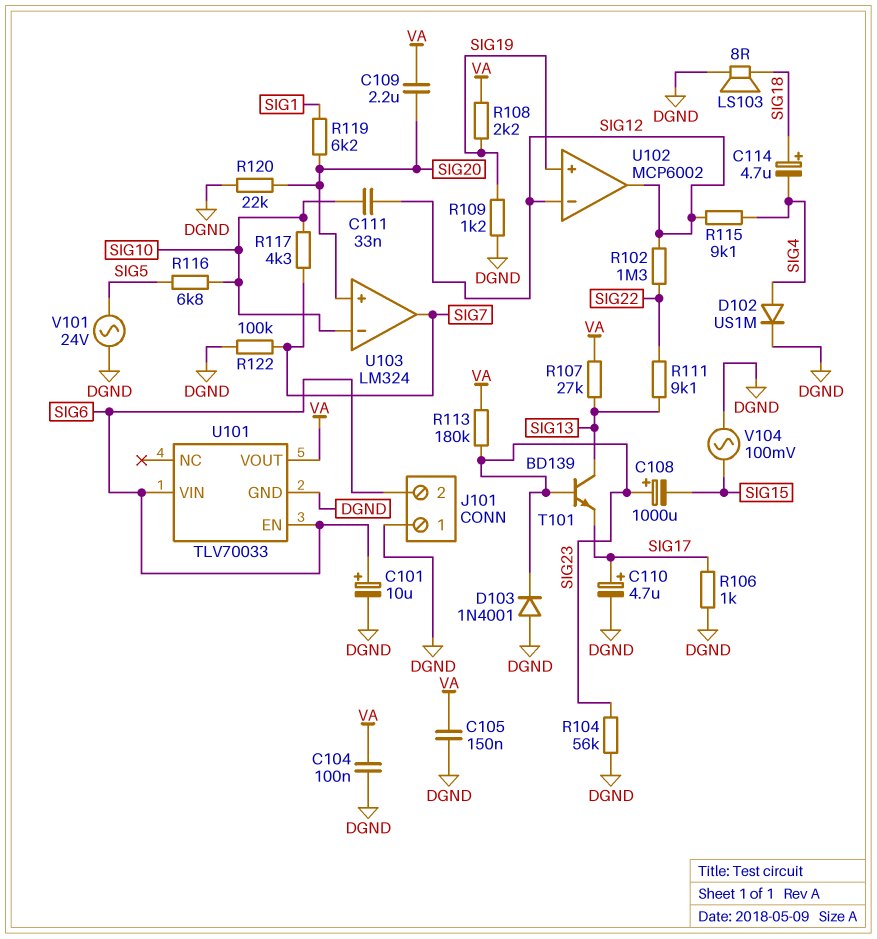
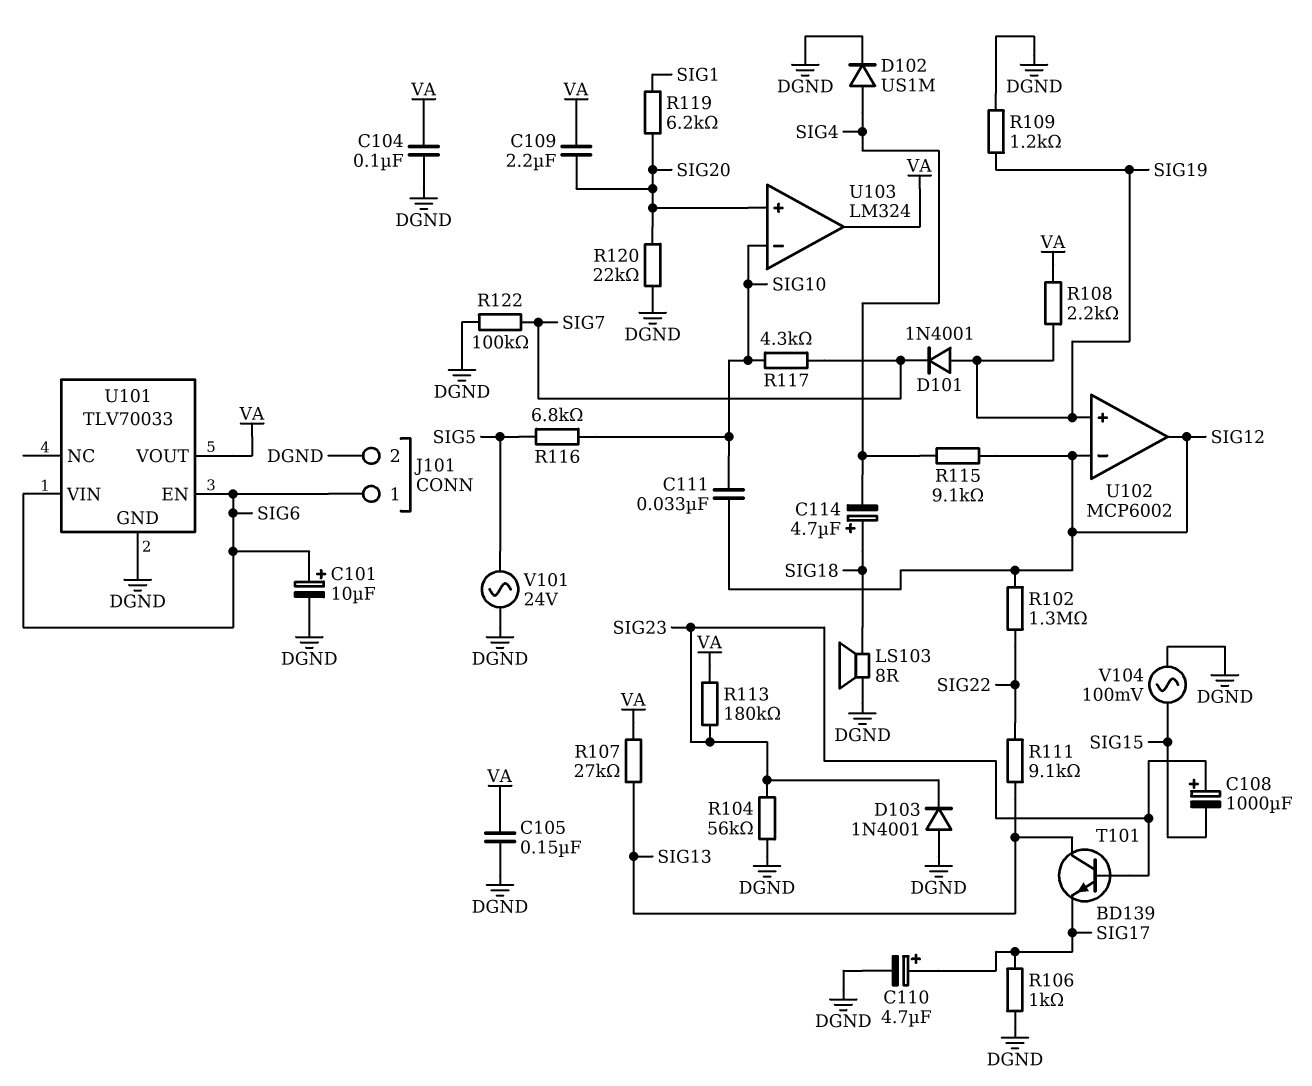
D101: none -> diode 1N4001 (A SIG19, K SIG7)
J101 pin 1: DGND -> SIG6
J101 pin 2: SIG6 -> DGND
U103 pin out: SIG7 -> VA

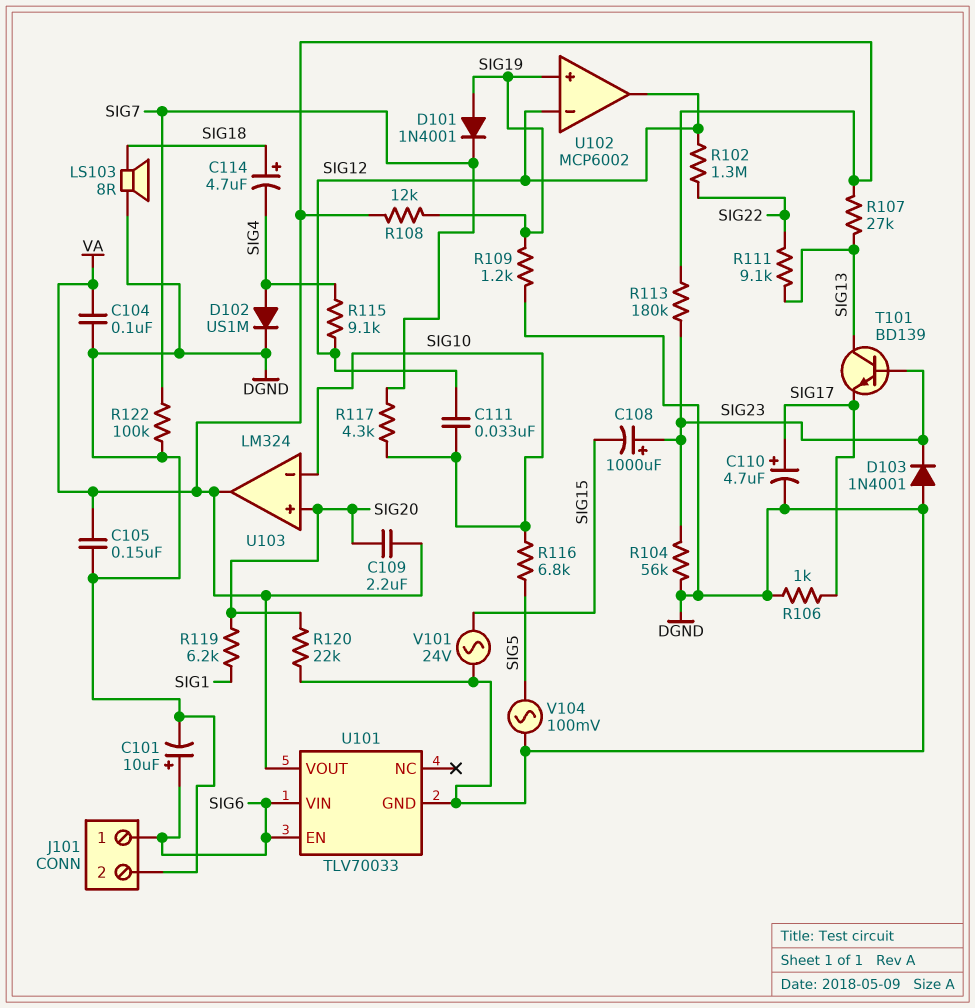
R108: 2.2k (SIG19, VA) -> 12k (SIG19, VA)
V101: AC 24V (DGND, SIG5) -> AC 24V (DGND, SIG15)
V104: AC 100mV (DGND, SIG15) -> AC 100mV (DGND, SIG5)

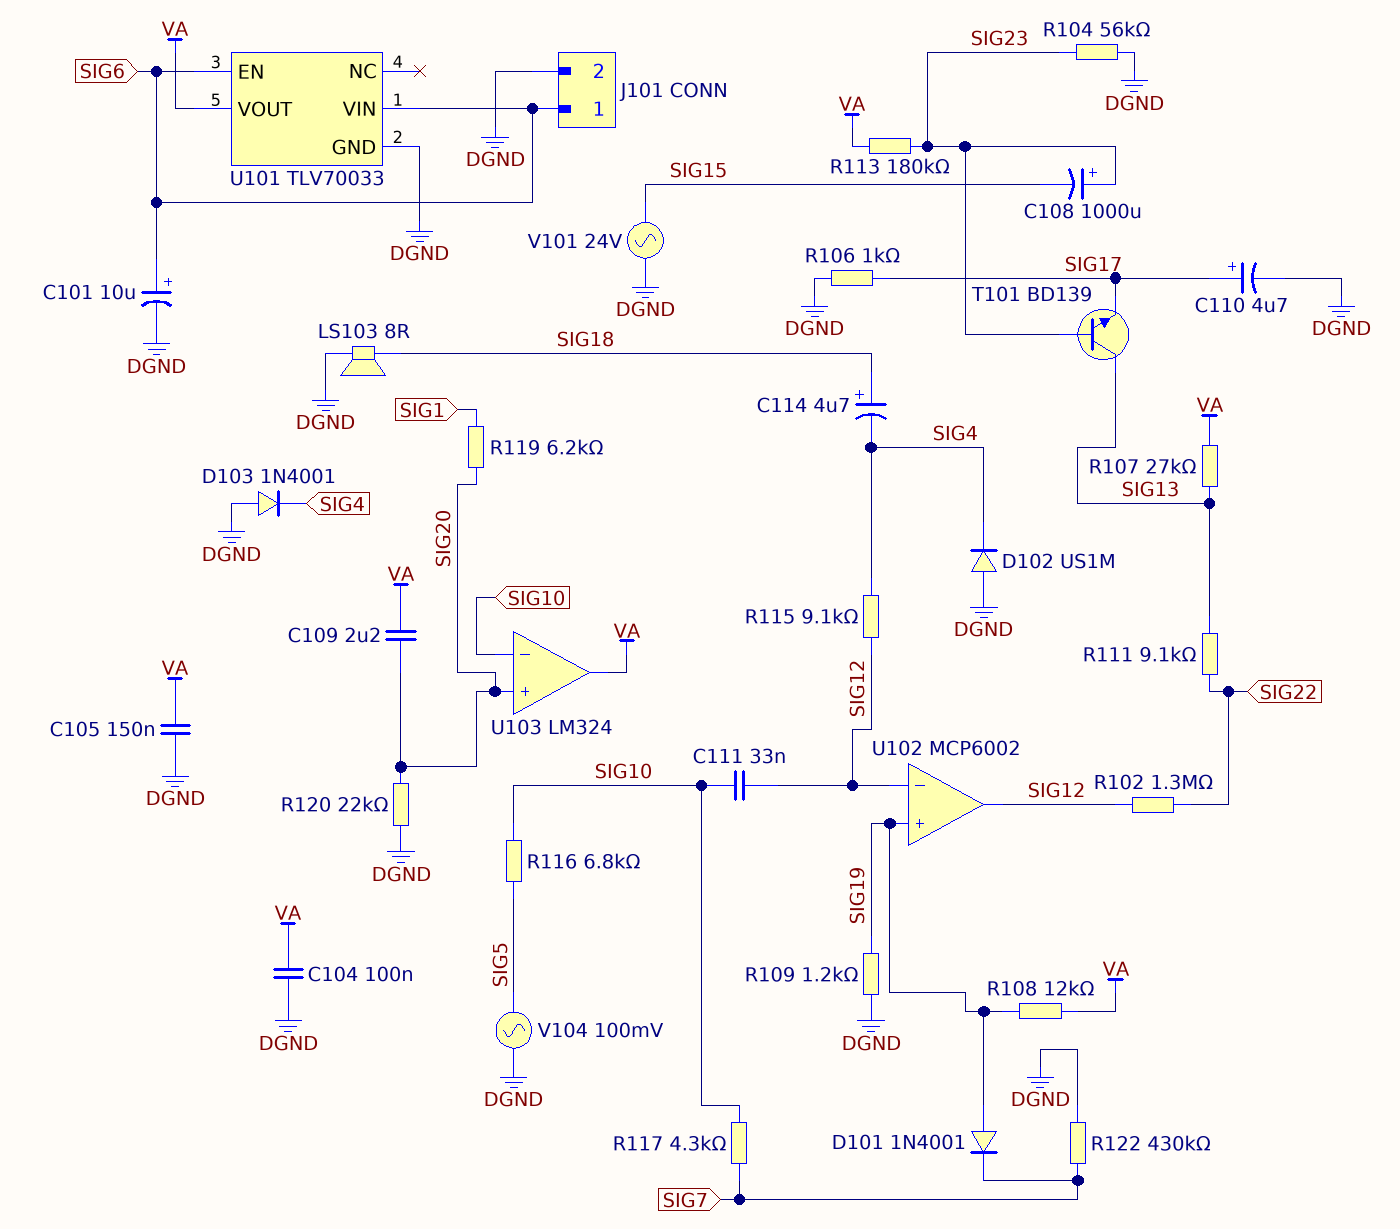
D102: diode US1M (A SIG4, K DGND) -> diode US1M (A DGND, K SIG4)
D103: diode 1N4001 (A DGND, K SIG23) -> diode 1N4001 (A DGND, K SIG4)
R122: 100k (DGND, SIG7) -> 430k (DGND, SIG7)

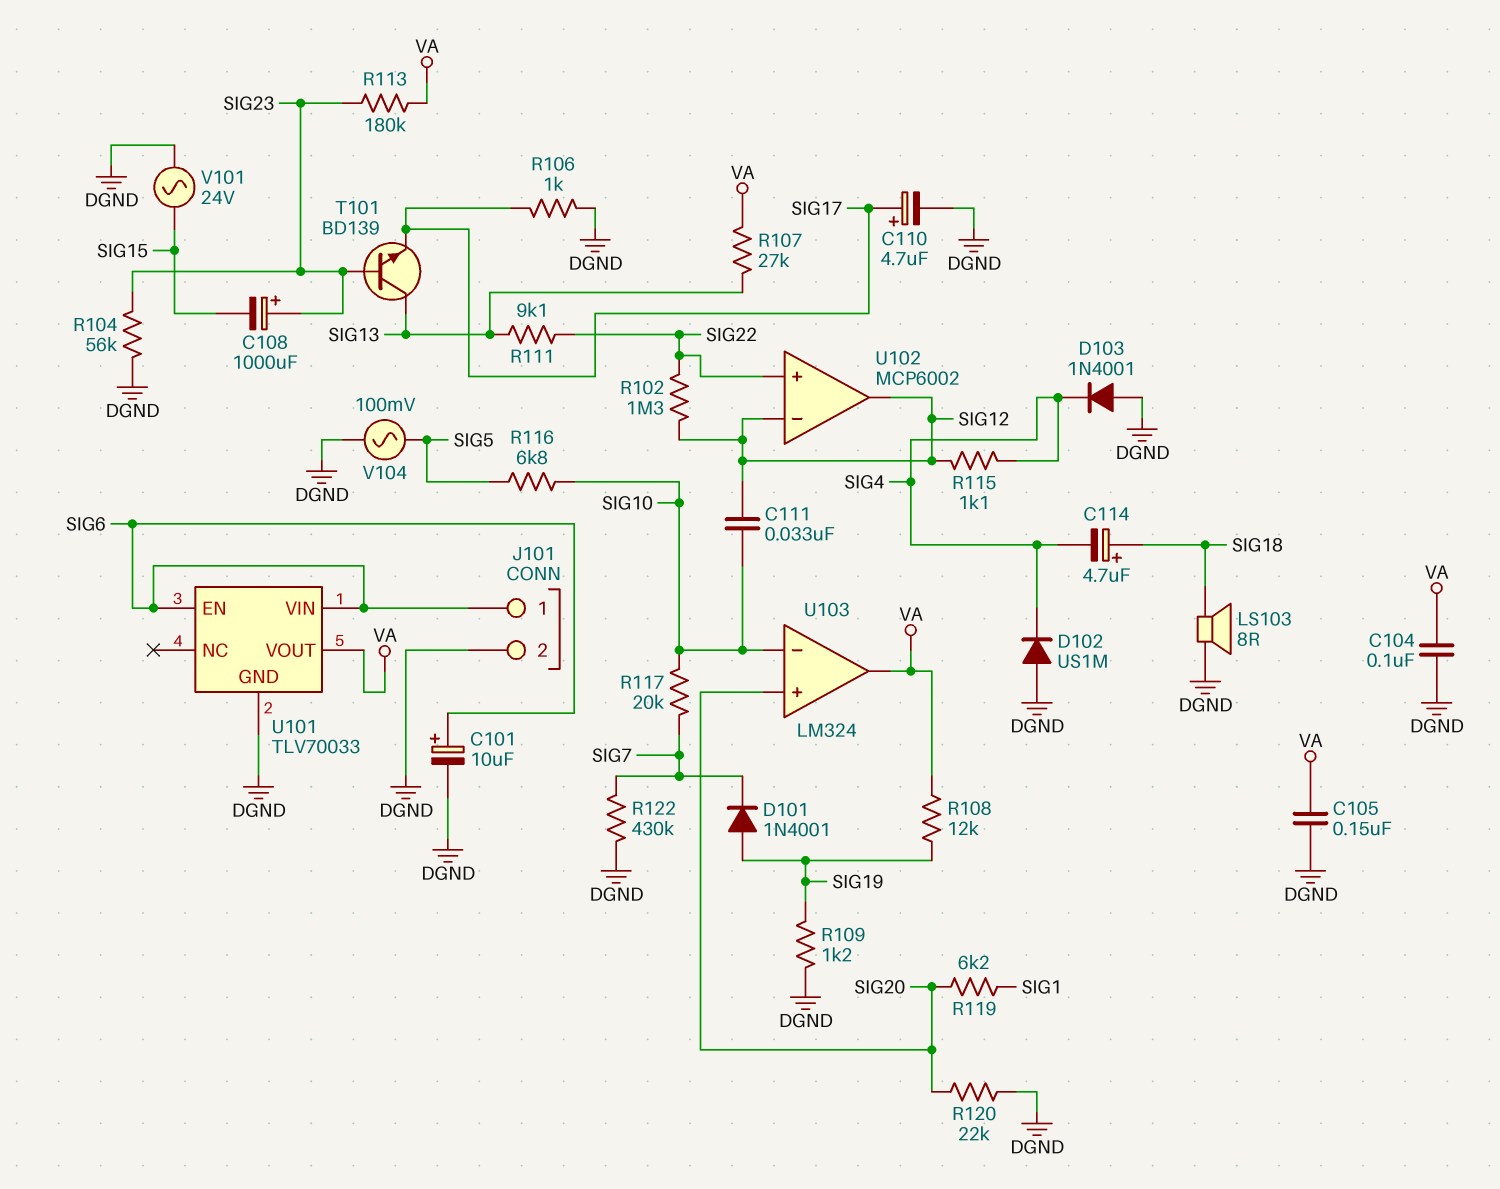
C109: 2.2uF (SIG20, VA) -> none
R115: 9.1k (SIG4, SIG12) -> 1.1k (SIG4, SIG12)
R117: 4.3k (SIG7, SIG10) -> 20k (SIG7, SIG10)
U102 pin in+: SIG19 -> SIG22

